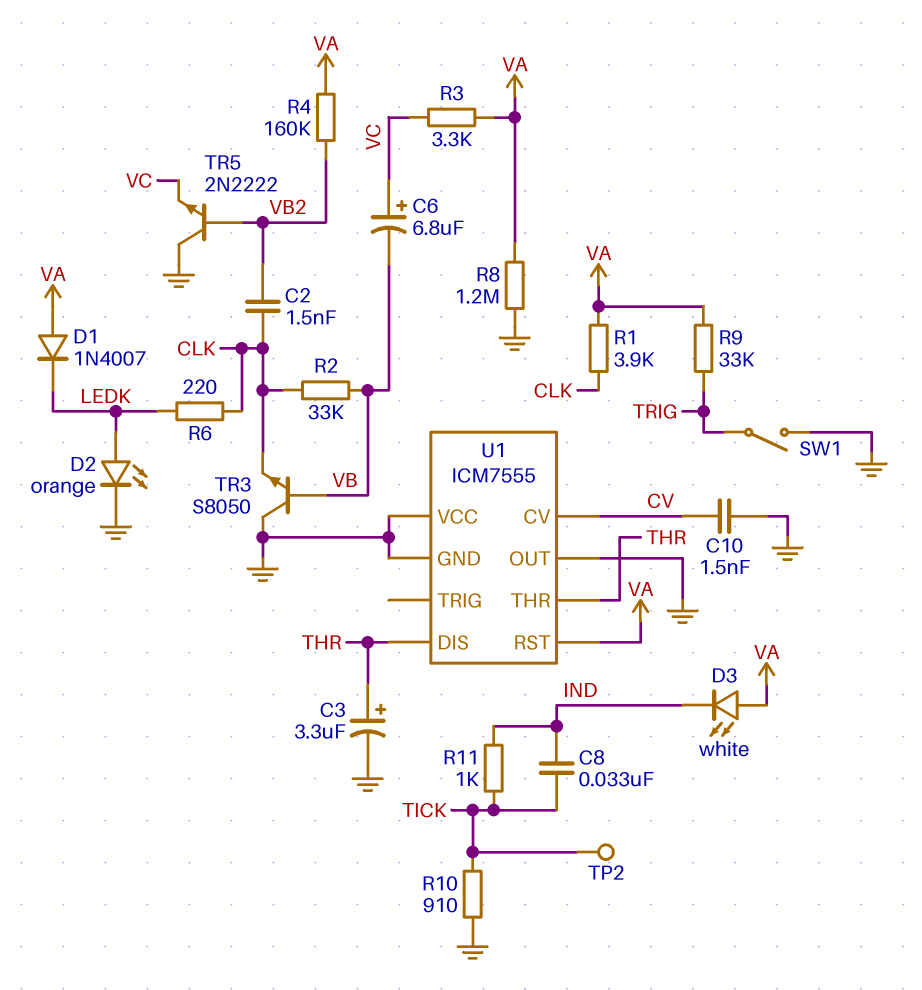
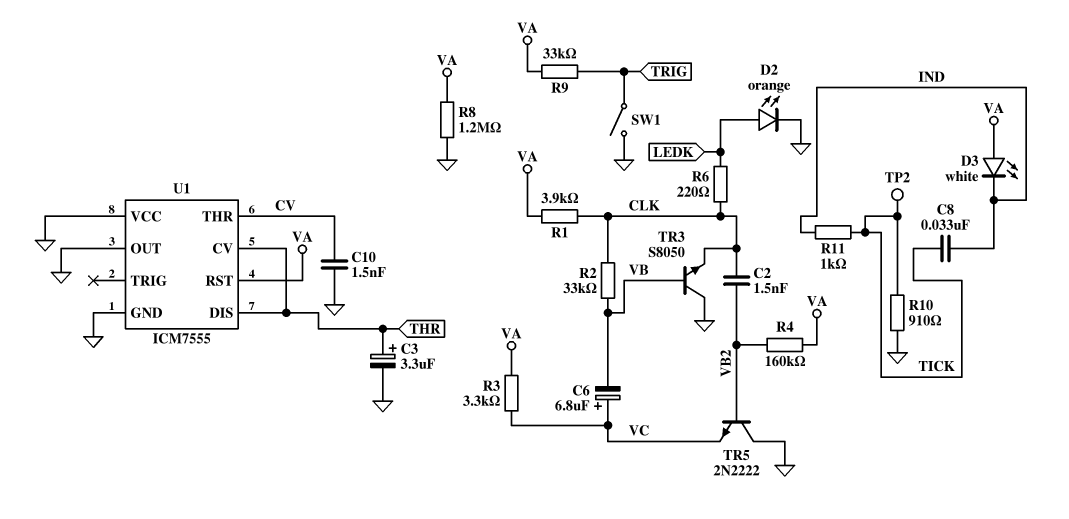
D1: diode 1N4007 (A VA, K LEDK) -> none
U1 pin CV: CV -> THR
U1 pin THR: THR -> CV

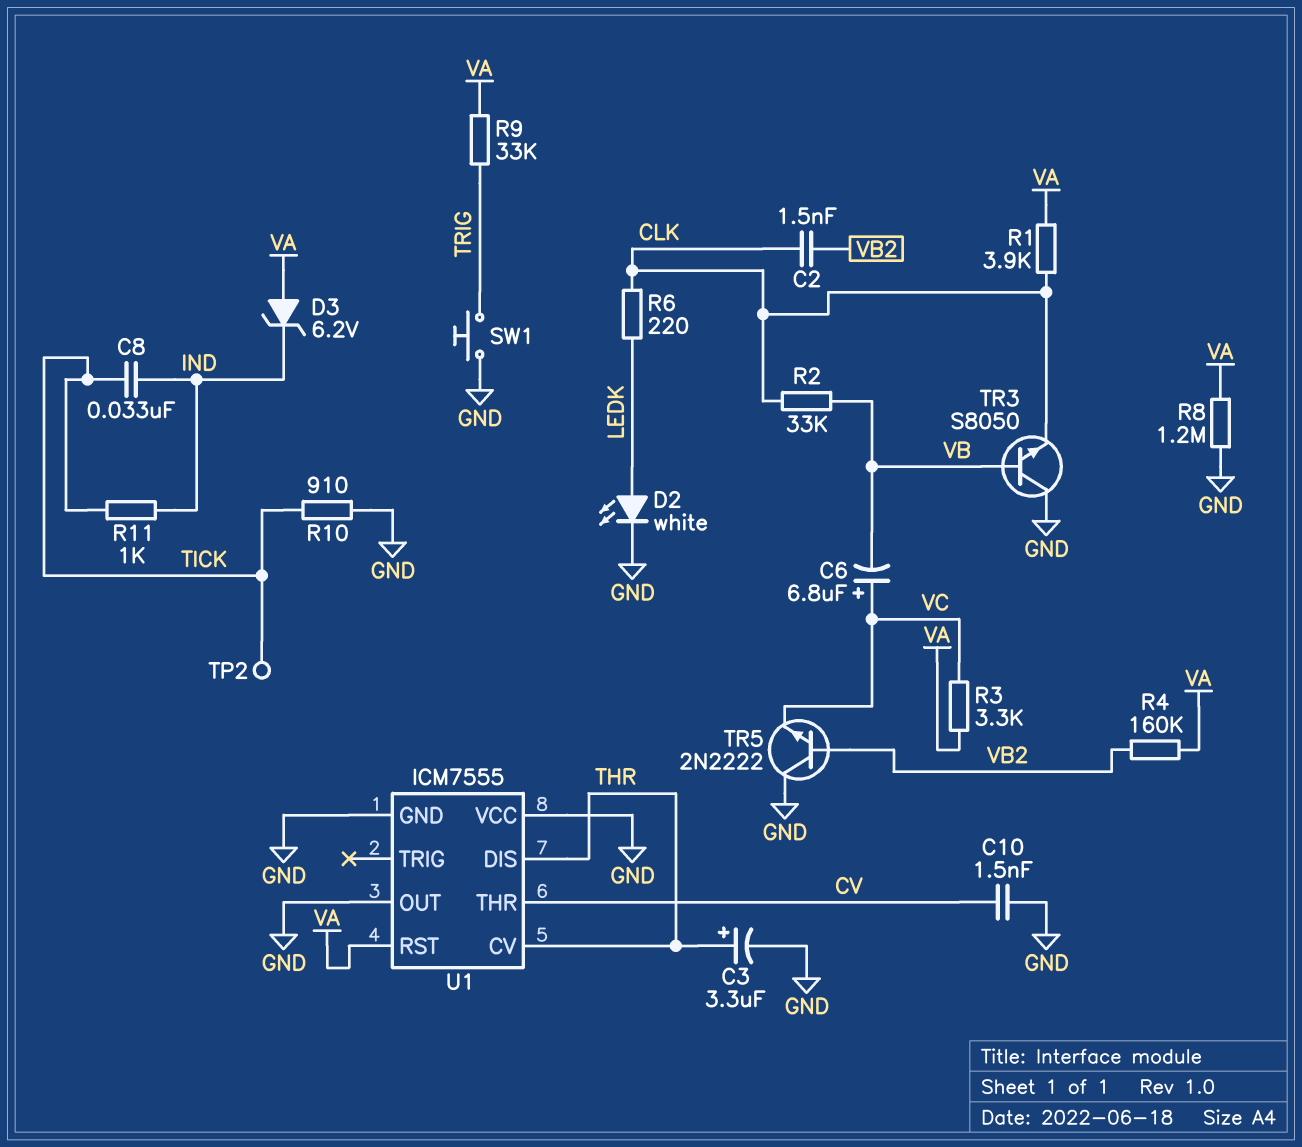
D2: LED orange (A LEDK, K GND) -> LED white (A LEDK, K GND)
D3: LED white (A VA, K IND) -> zener 6.2V (A VA, K IND)
SW1: switch (GND, TRIG) -> button (GND, TRIG)

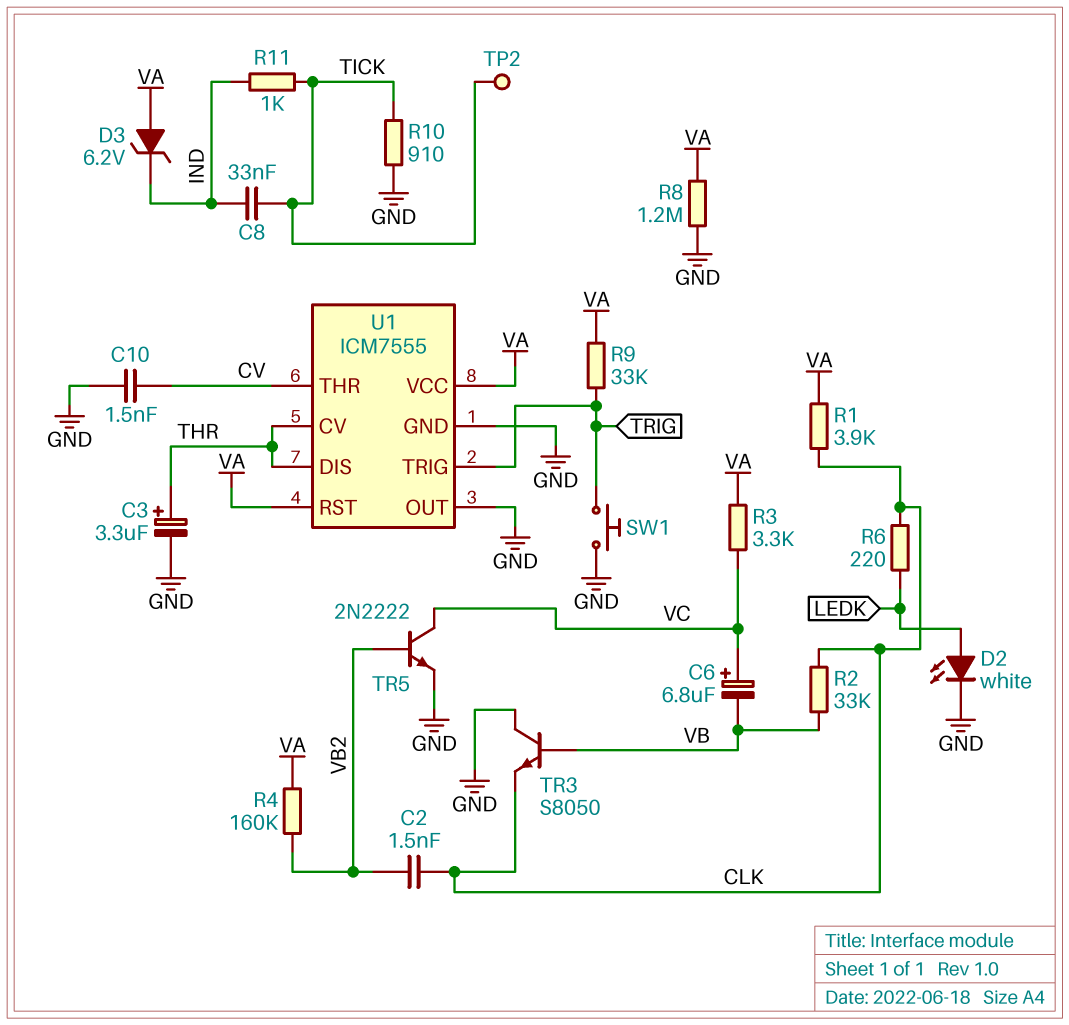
TR5: NPN 2N2222 (B VB2, C GND, E VC) -> NPN 2N2222 (B VB2, C VC, E GND)
U1 pin TRIG: none -> TRIG
U1 pin VCC: GND -> VA

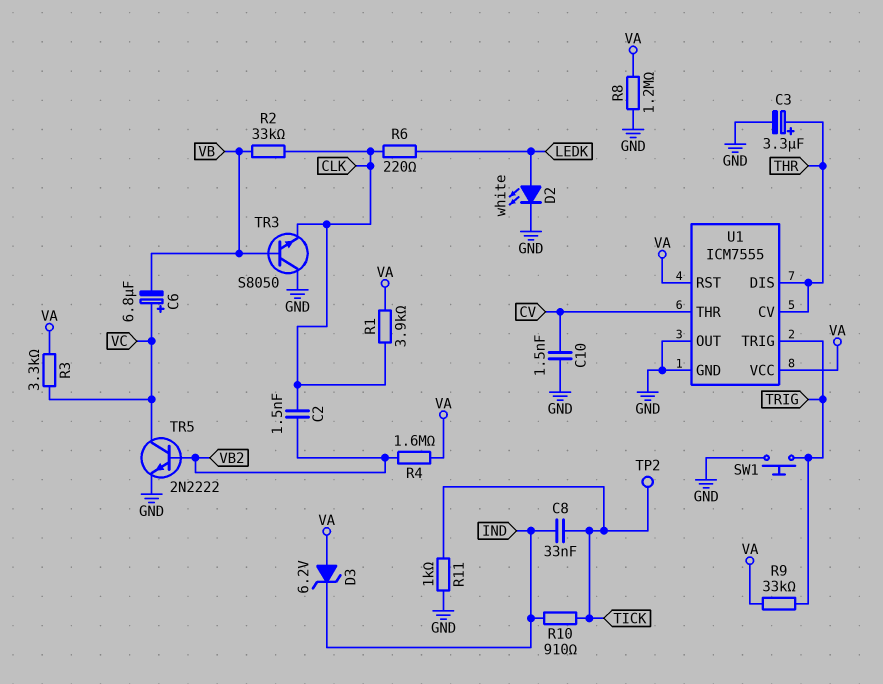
R4: 160k (VA, VB2) -> 1.6M (VA, VB2)
R10: 910 (GND, TICK) -> 910 (IND, TICK)
R11: 1k (IND, TICK) -> 1k (GND, TICK)

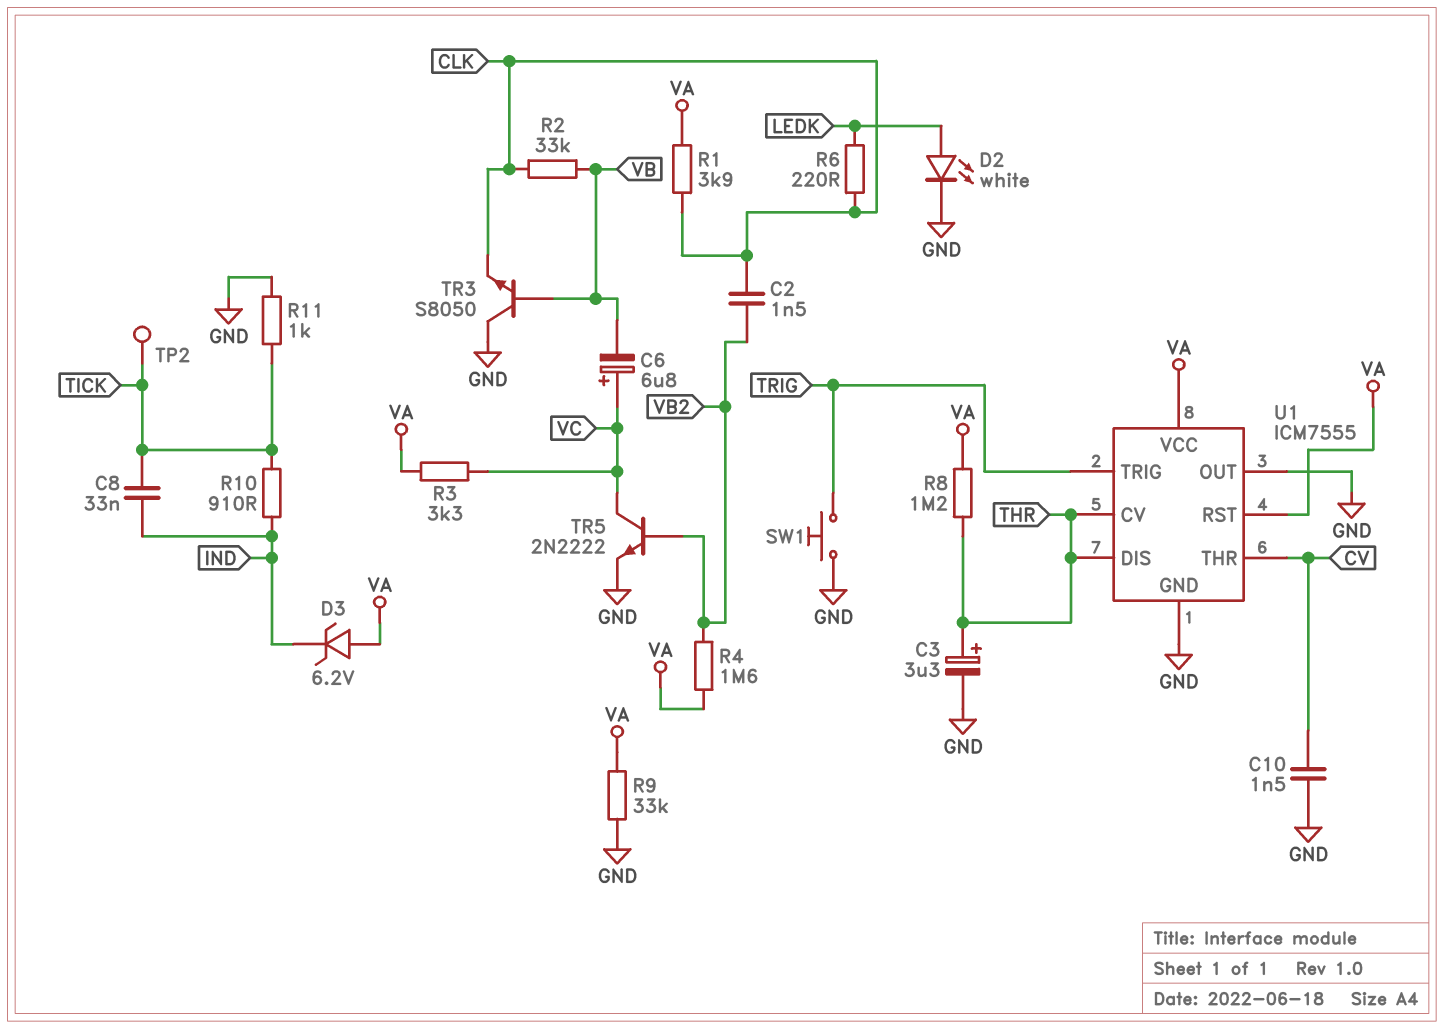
R8: 1.2M (GND, VA) -> 1.2M (THR, VA)
R9: 33k (TRIG, VA) -> 33k (GND, VA)

